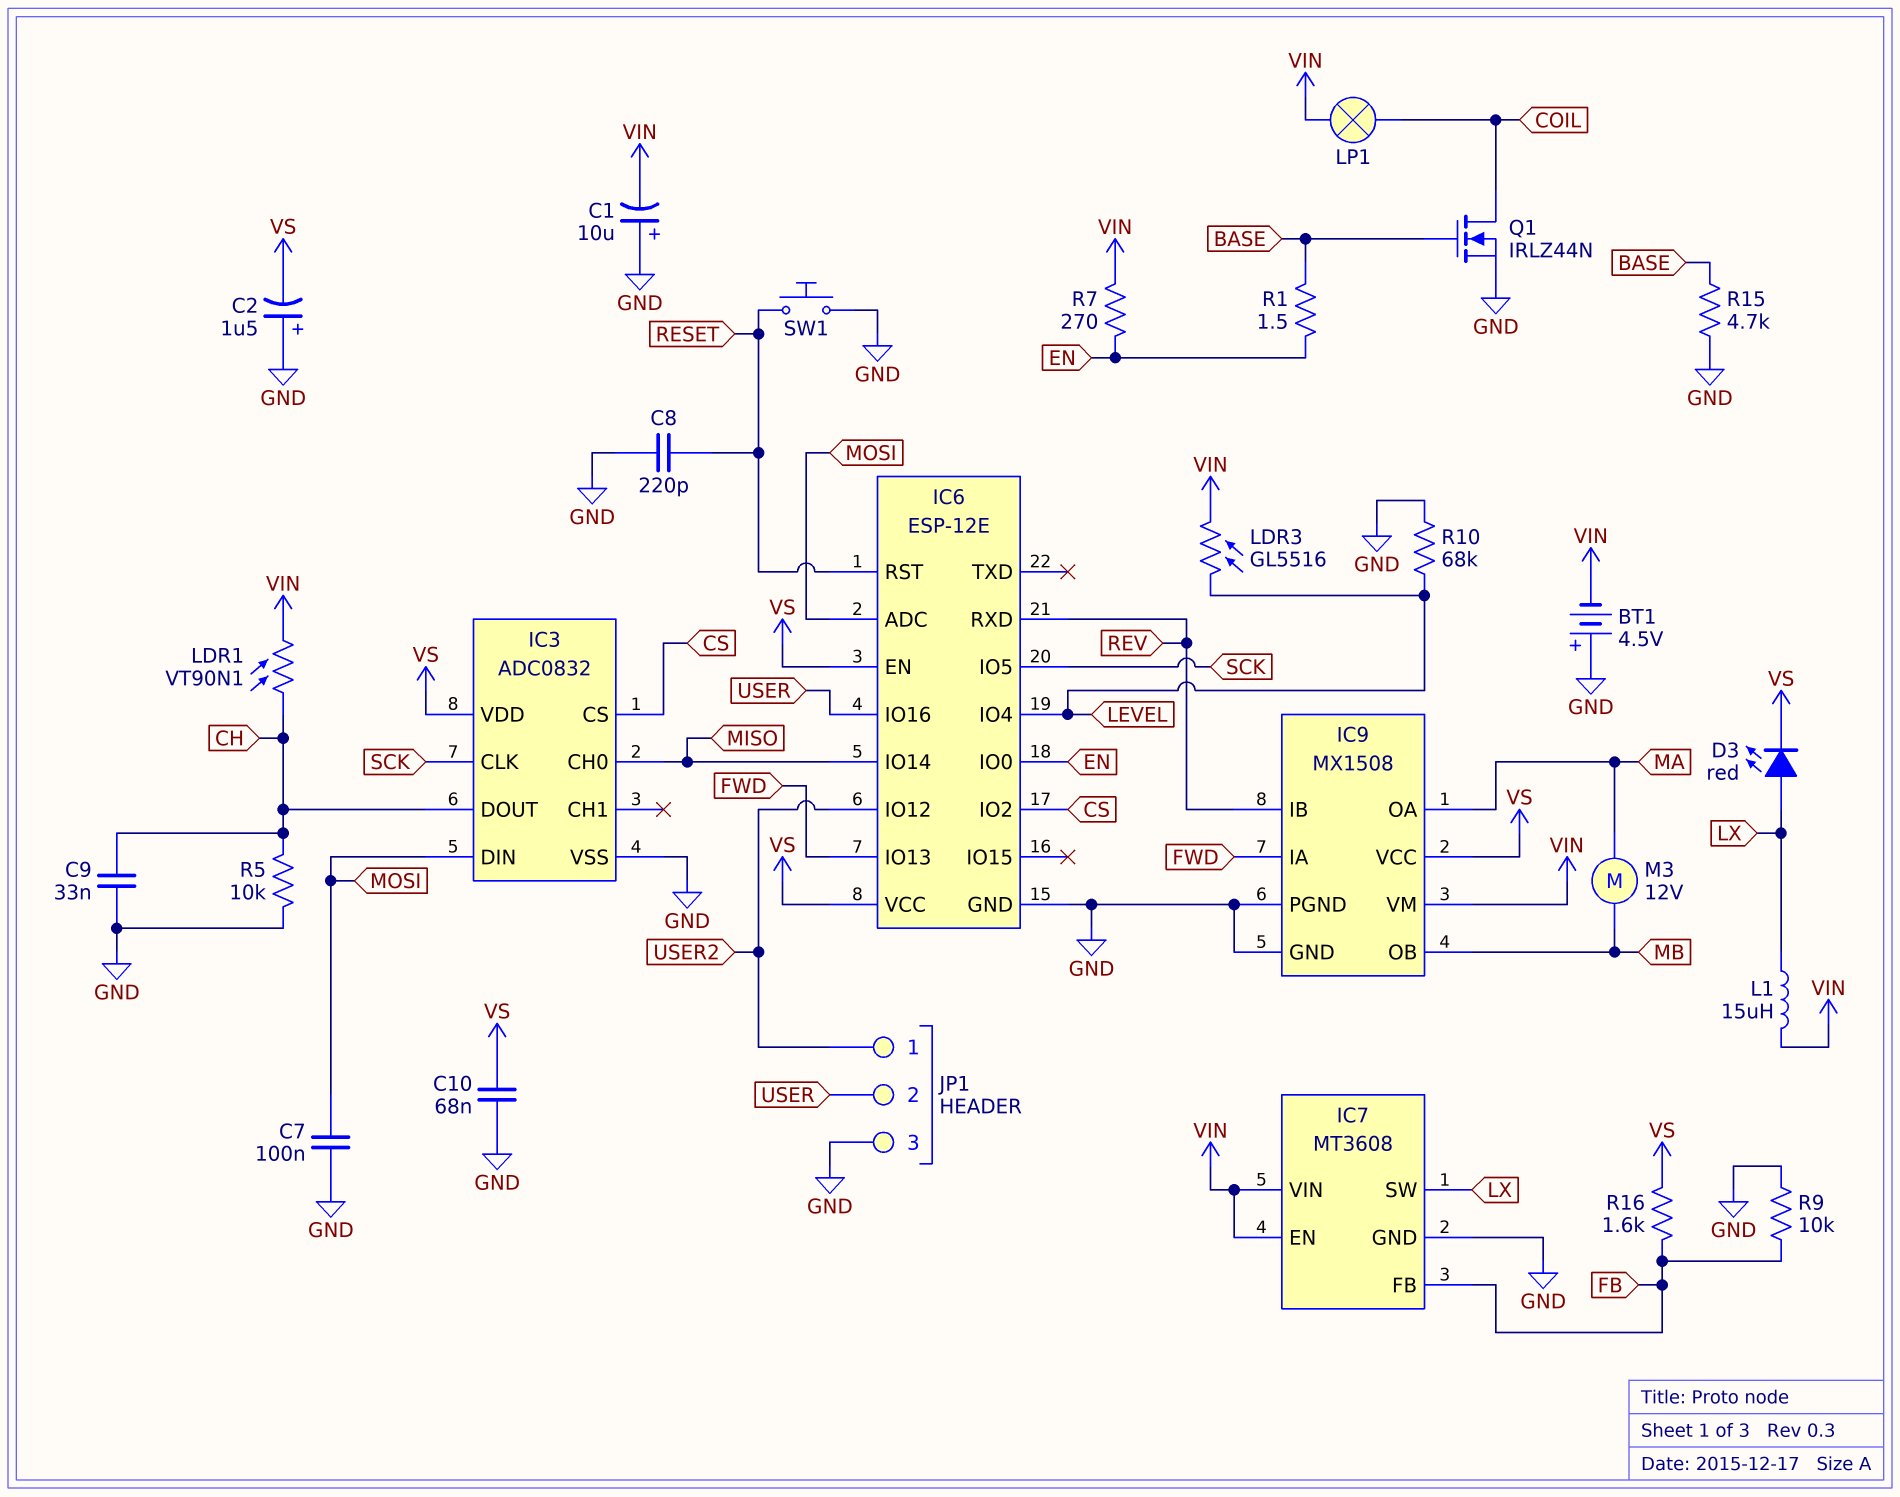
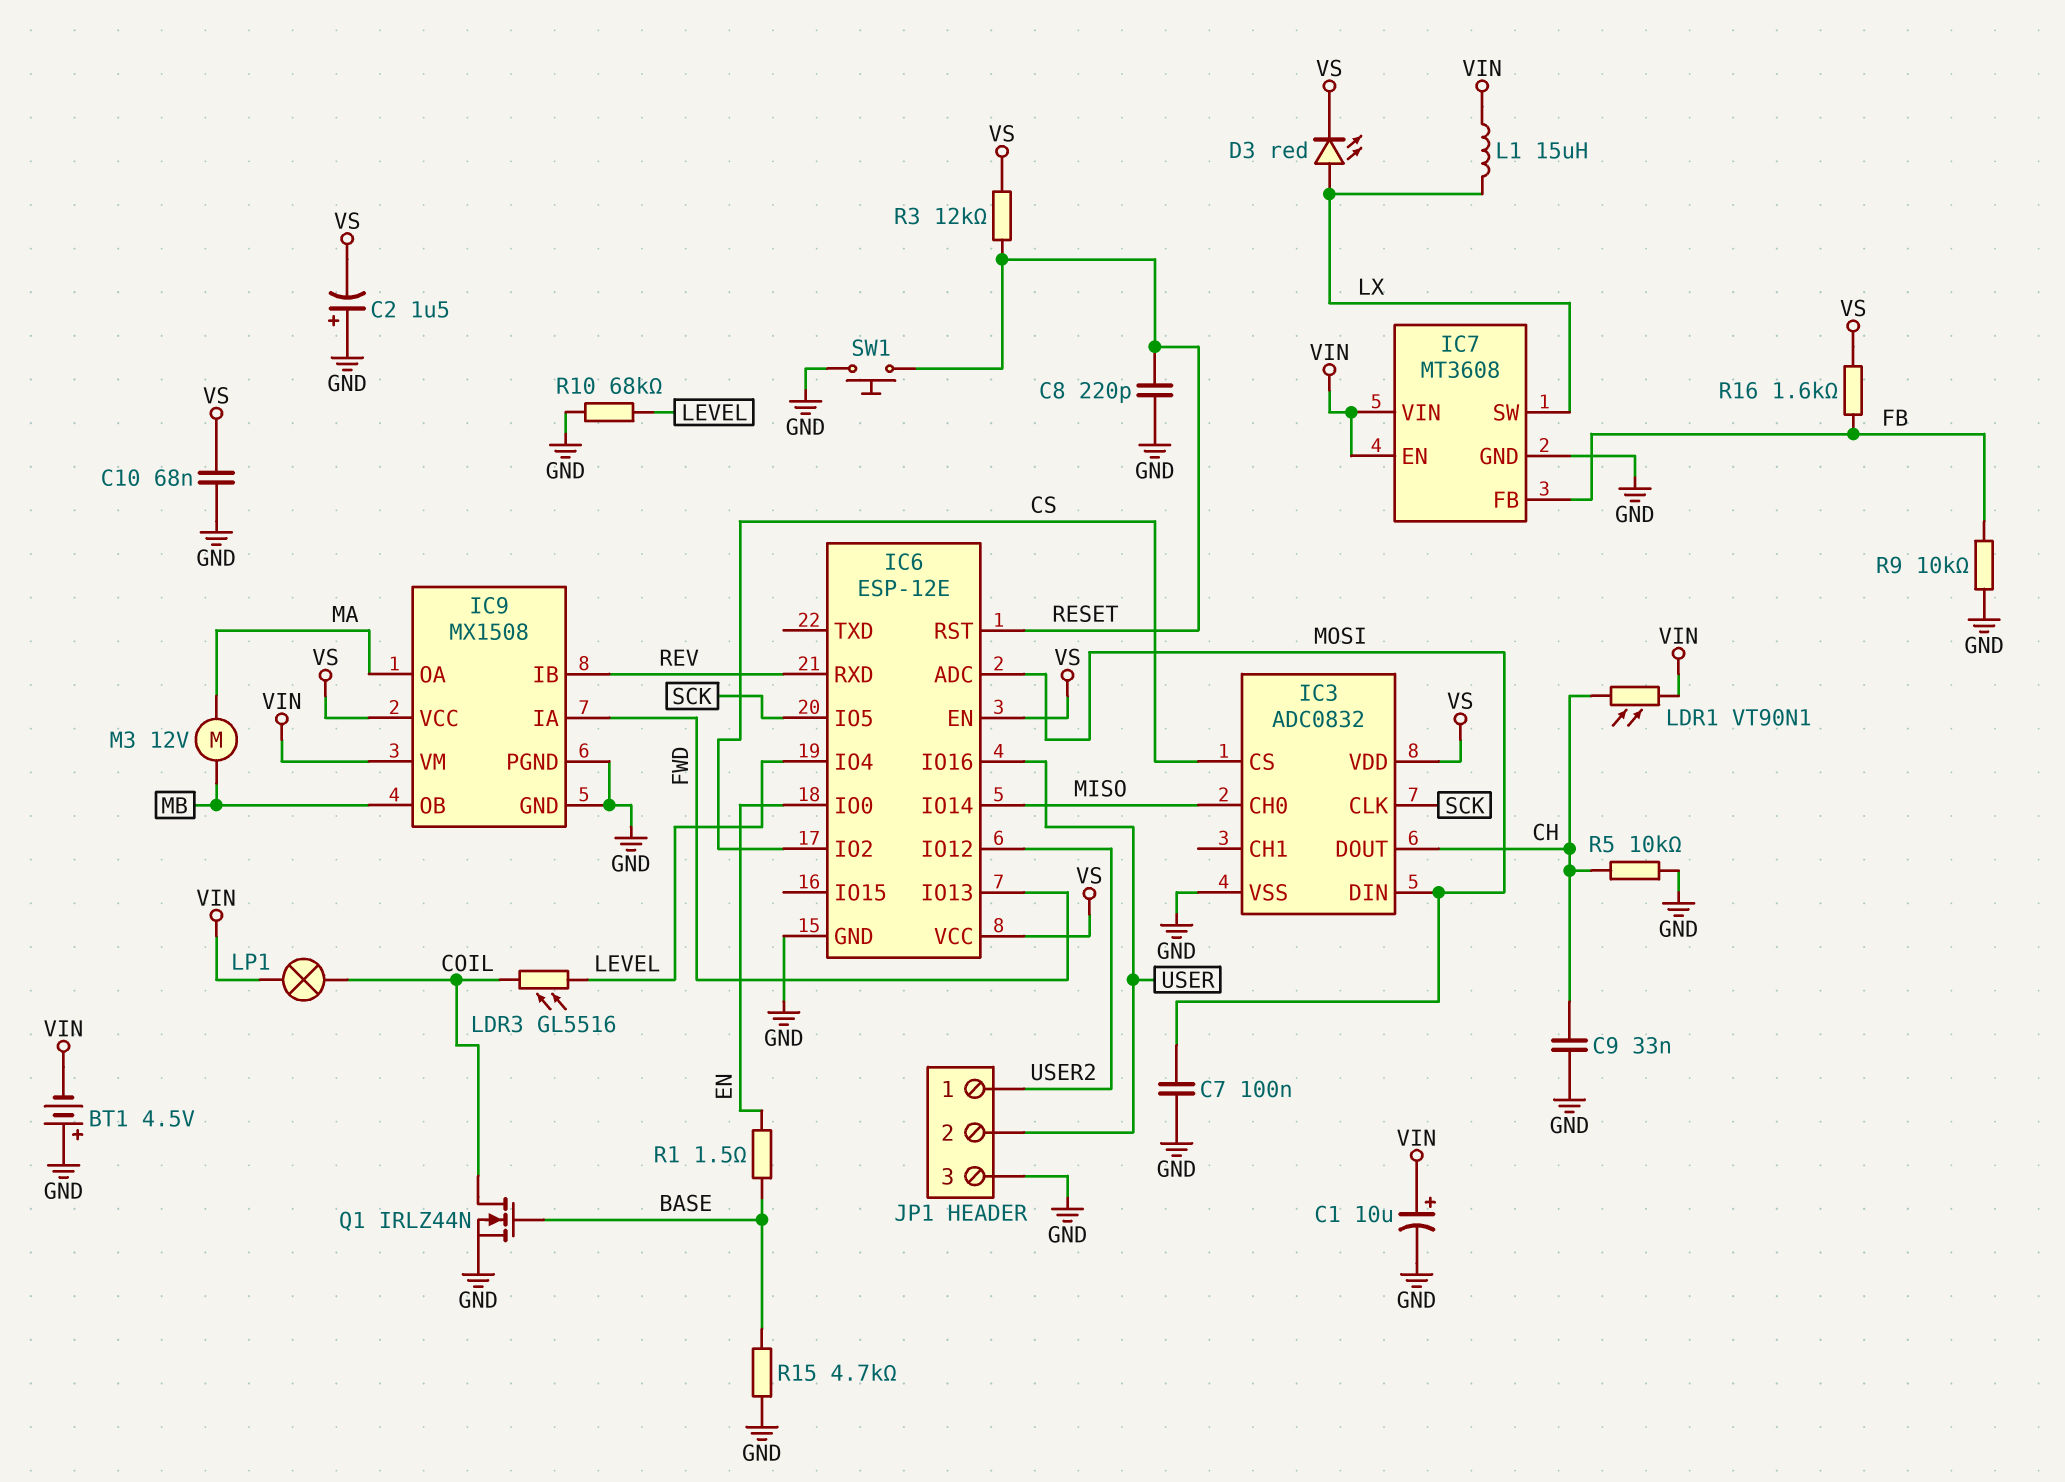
C1: 10uF (plus GND, minus VIN) -> 10uF (plus VIN, minus GND)
LDR3: GL5516 (LEVEL, VIN) -> GL5516 (COIL, LEVEL)
R3: none -> 12k (RESET, VS)
R7: 270 (EN, VIN) -> none

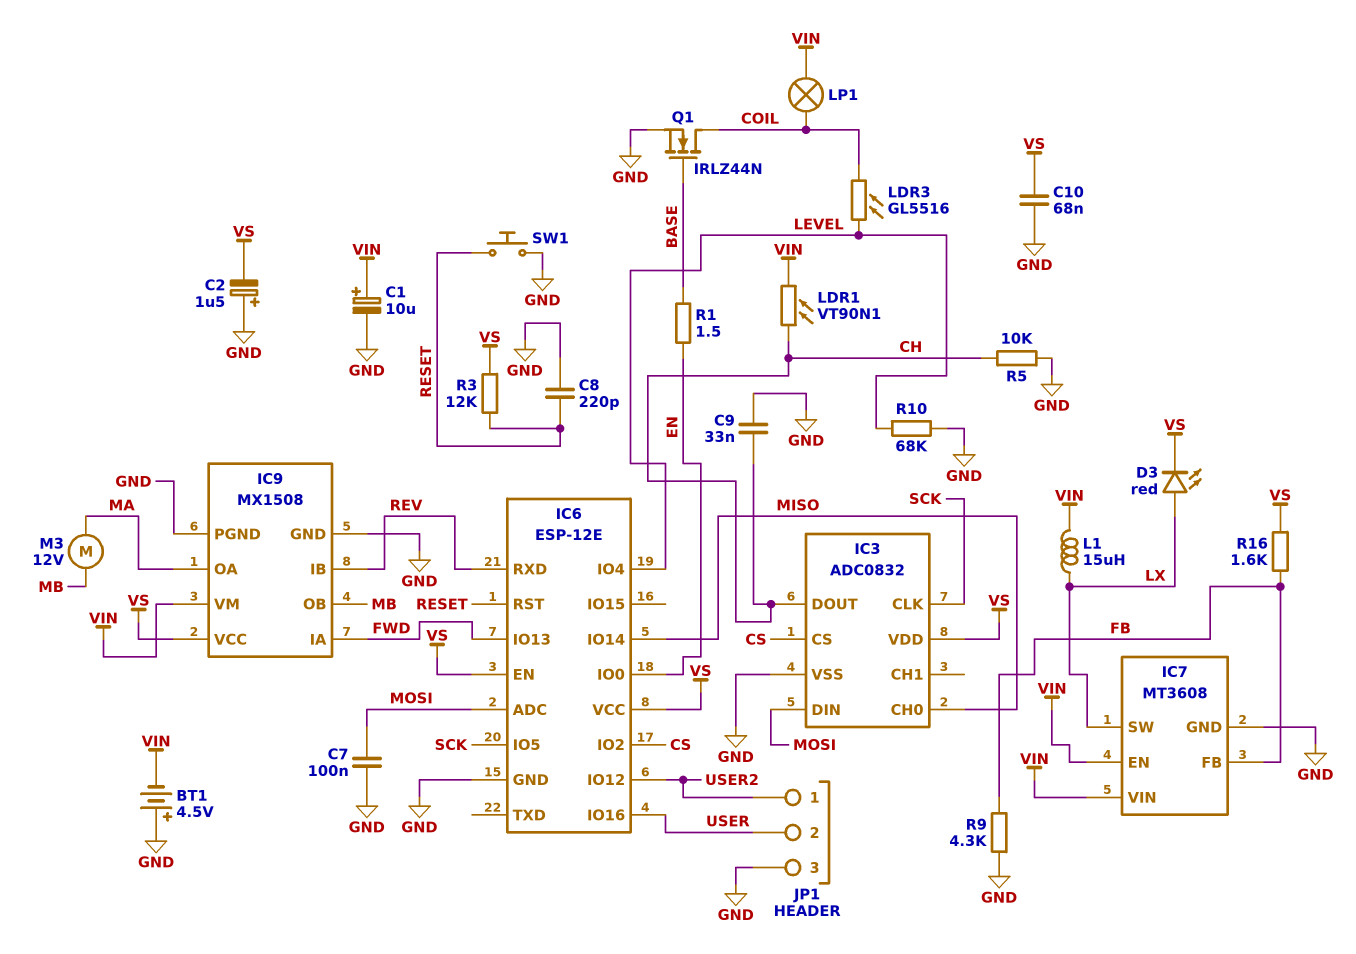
R9: 10k (FB, GND) -> 4.3k (FB, GND)
R15: 4.7k (BASE, GND) -> none

